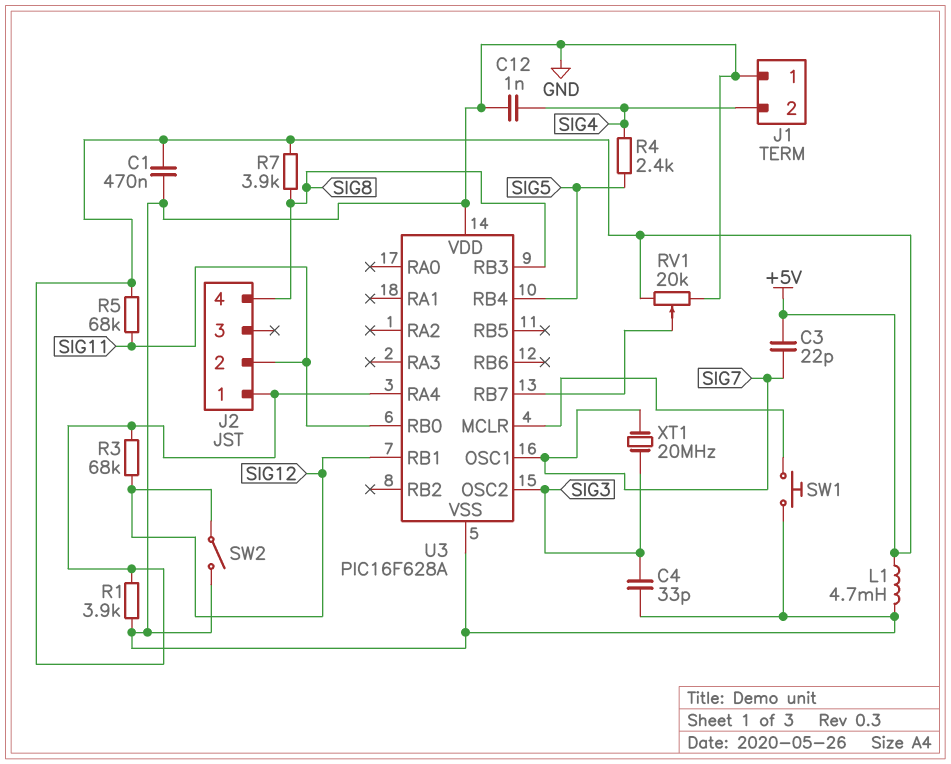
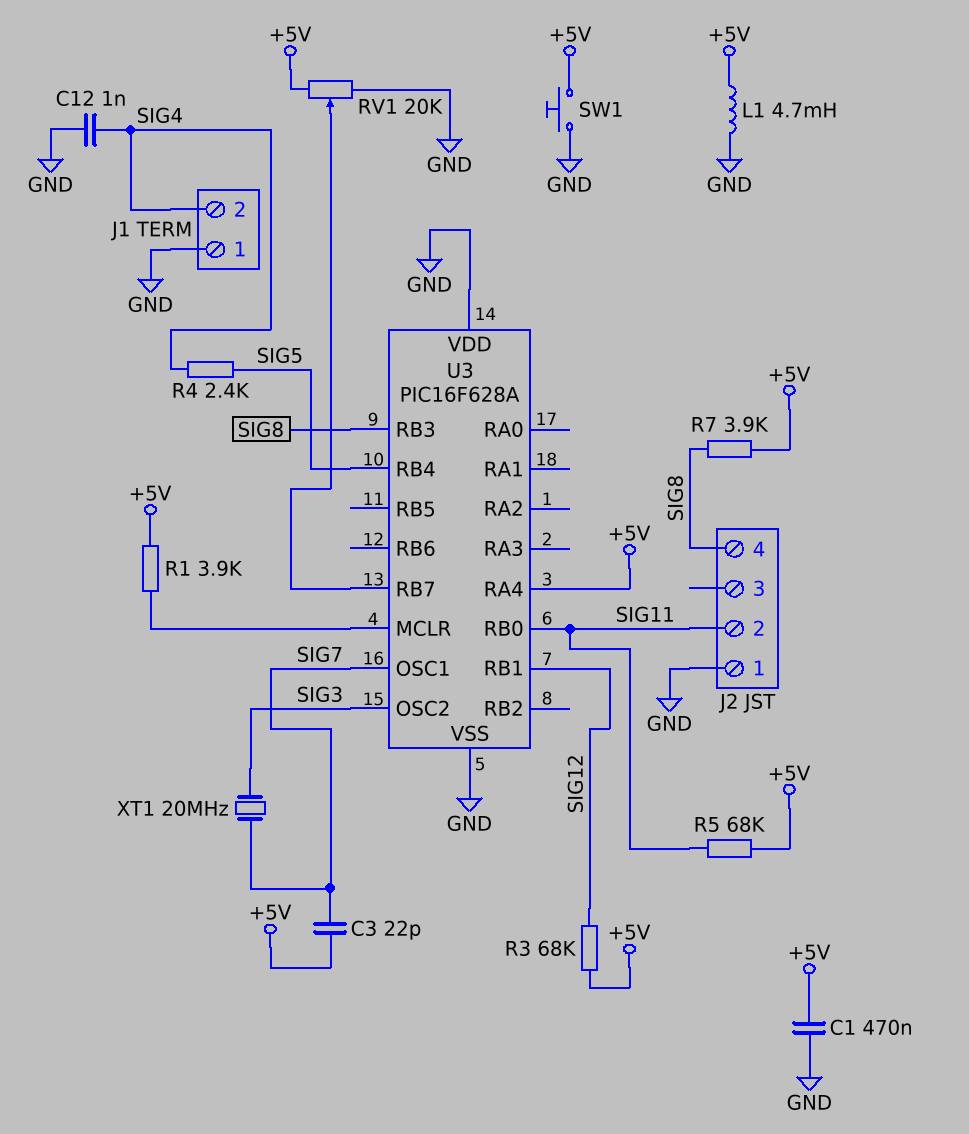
C4: 33pF (GND, SIG3) -> none
J2 pin 1: +5V -> GND
R1: 3.9k (+5V, GND) -> 3.9k (+5V, U3/MCLR)
SW1: button (GND, U3/MCLR) -> button (+5V, GND)
SW2: switch (GND, SIG12) -> none

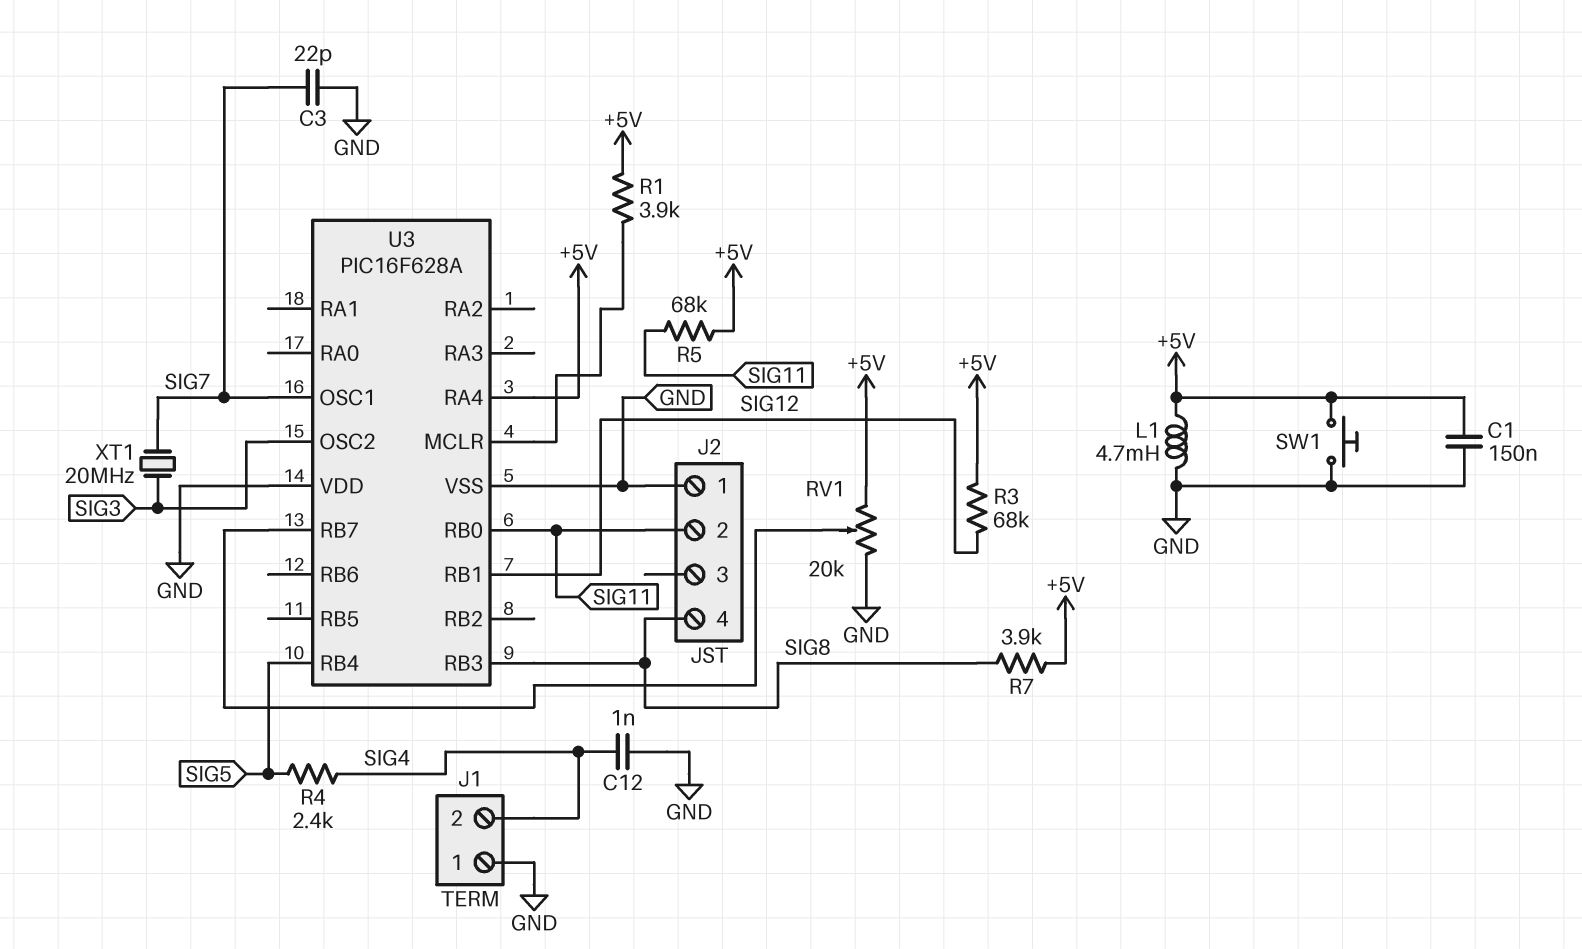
C1: 470nF (+5V, GND) -> 150nF (+5V, GND)
C3: 22pF (+5V, SIG7) -> 22pF (GND, SIG7)

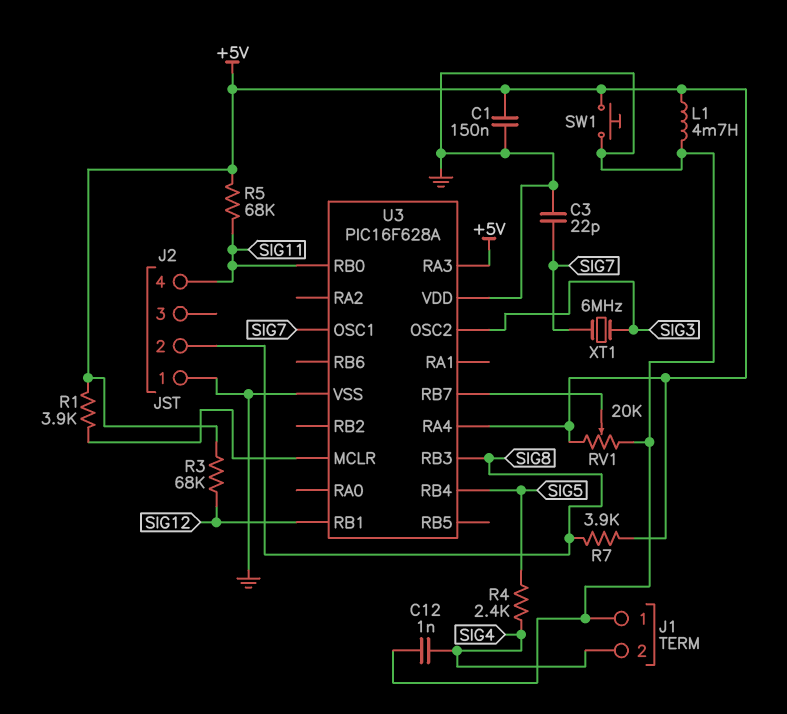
J2 pin 2: SIG11 -> SIG8
J2 pin 4: SIG8 -> SIG11
U3 pin RA3: none -> +5V
XT1: 20MHz (SIG3, SIG7) -> 6MHz (SIG3, SIG7)

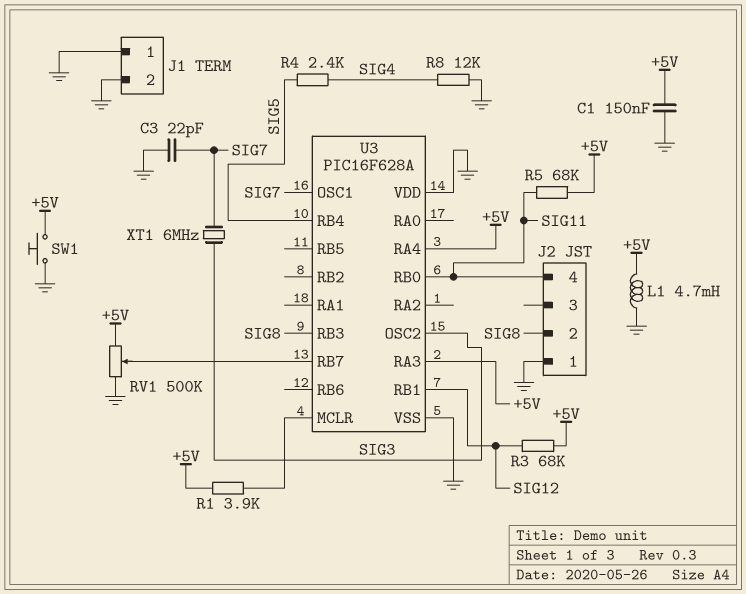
C12: 1nF (GND, SIG4) -> none
J1 pin 2: SIG4 -> GND
R7: 3.9k (+5V, SIG8) -> none
R8: none -> 12k (GND, SIG4)
RV1: 20k (+5V, GND, wiper U3/RB7) -> 500k (+5V, GND, wiper U3/RB7)

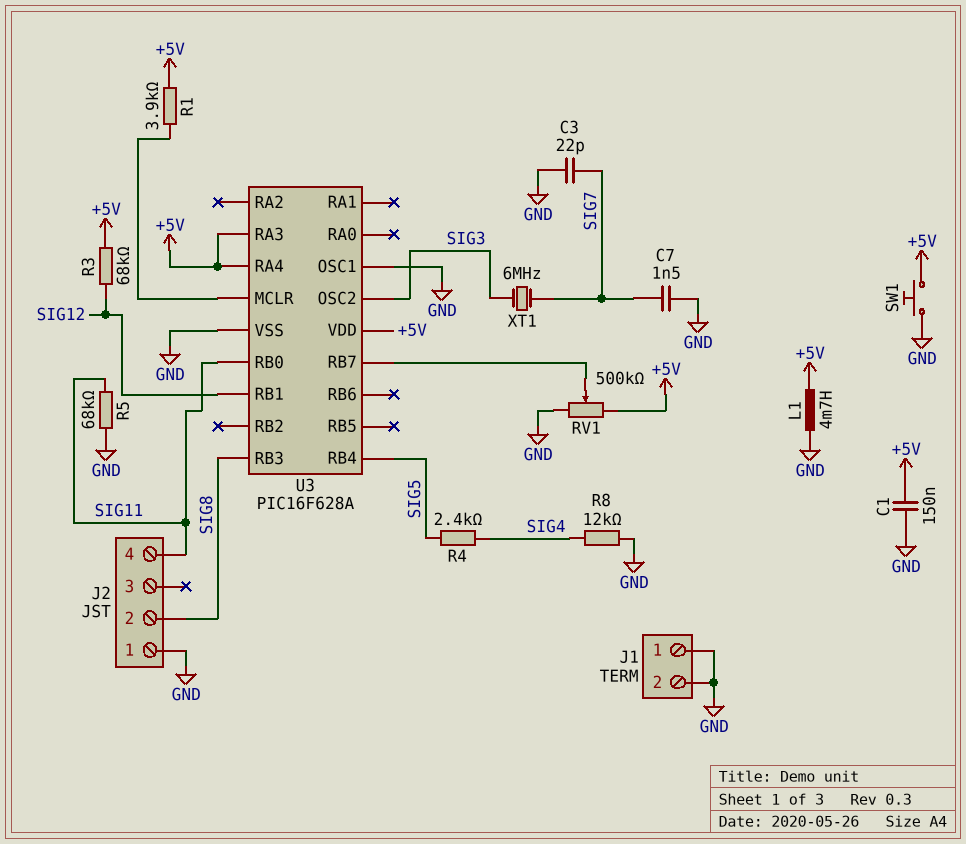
C7: none -> 1.5nF (GND, SIG7)
R5: 68k (+5V, SIG11) -> 68k (GND, SIG11)
U3 pin OSC1: SIG7 -> GND
U3 pin VDD: GND -> +5V

